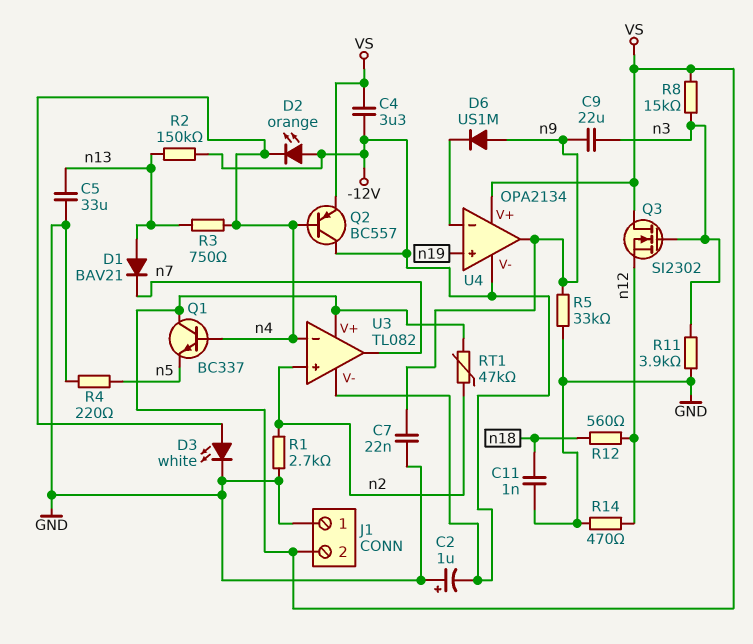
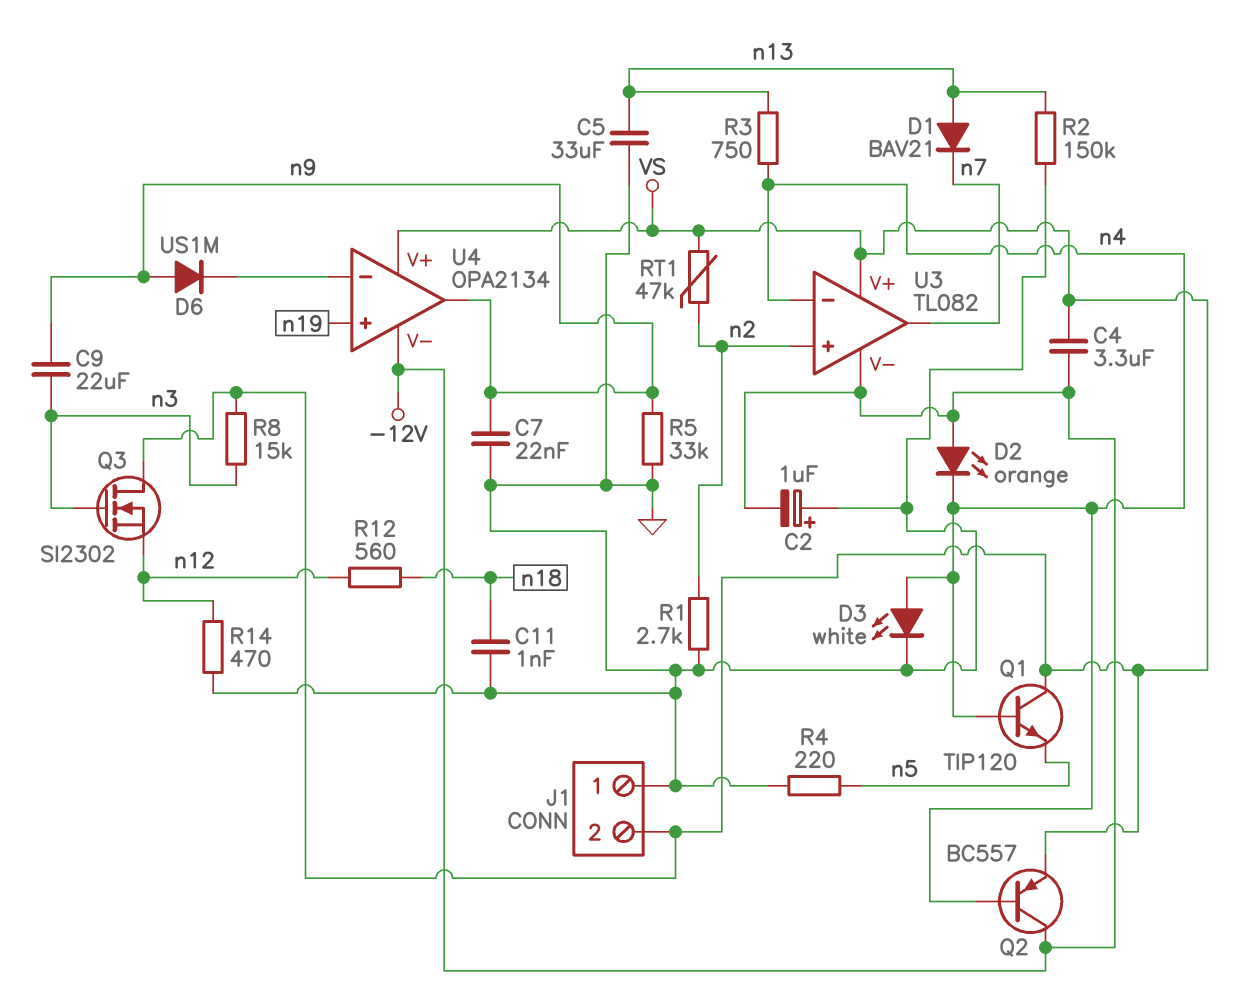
Q1: NPN BC337 (B n4, C VS, E n5) -> NPN TIP120 (B n4, C VS, E n5)
R2: 150k (-12V, n13) -> 150k (GND, n13)
R11: 3.9k (GND, n3) -> none

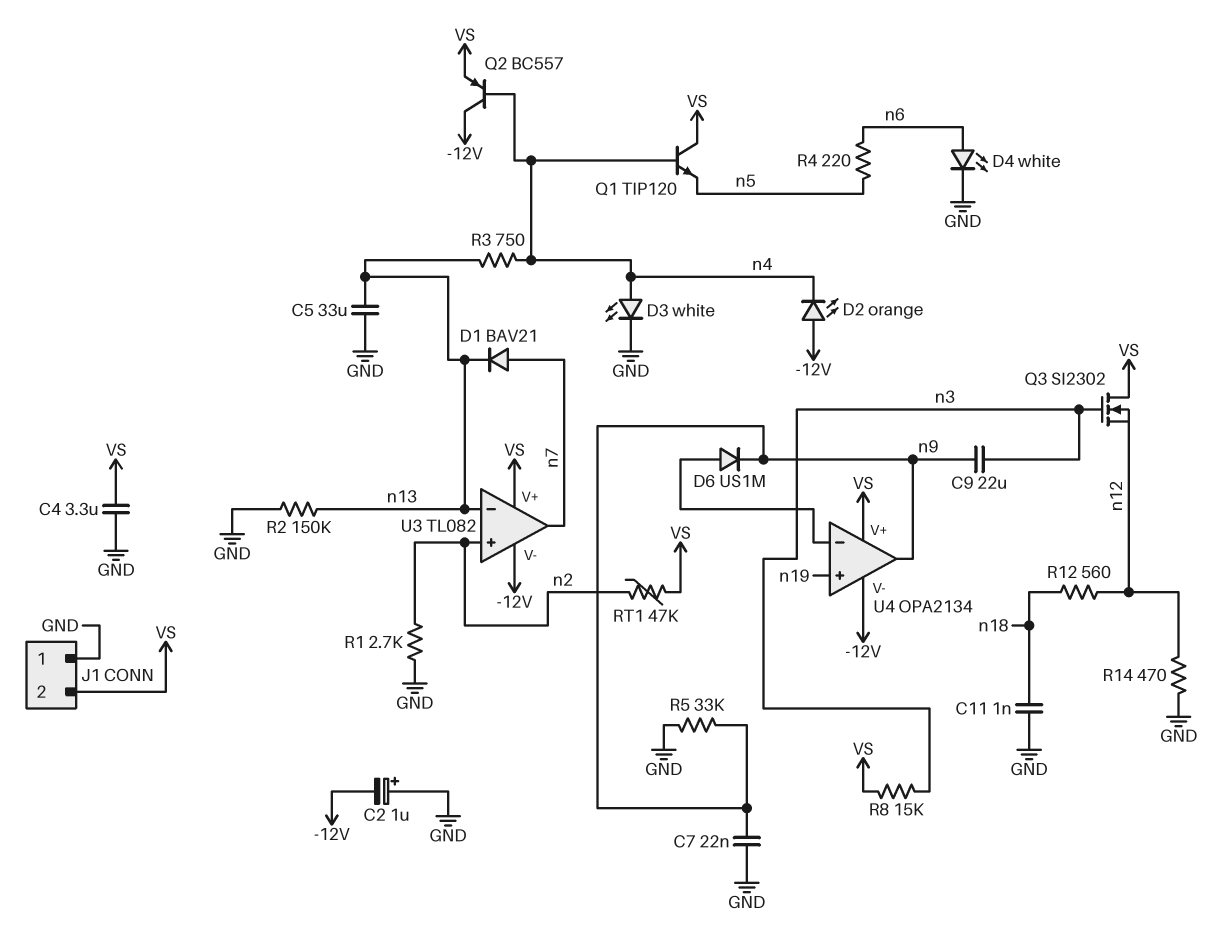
C4: 3.3uF (-12V, VS) -> 3.3uF (GND, VS)
D1: diode BAV21 (A n13, K n7) -> diode BAV21 (A n7, K n13)
D4: none -> LED white (A n6, K GND)
D6: diode US1M (A n9, K U4/in-) -> diode US1M (A U4/in-, K n9)
R4: 220 (GND, n5) -> 220 (n5, n6)
U3 pin in-: n4 -> n13

